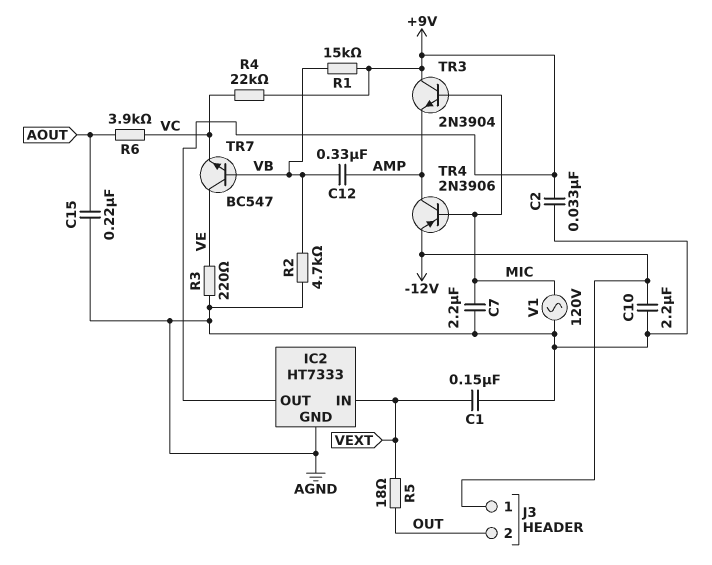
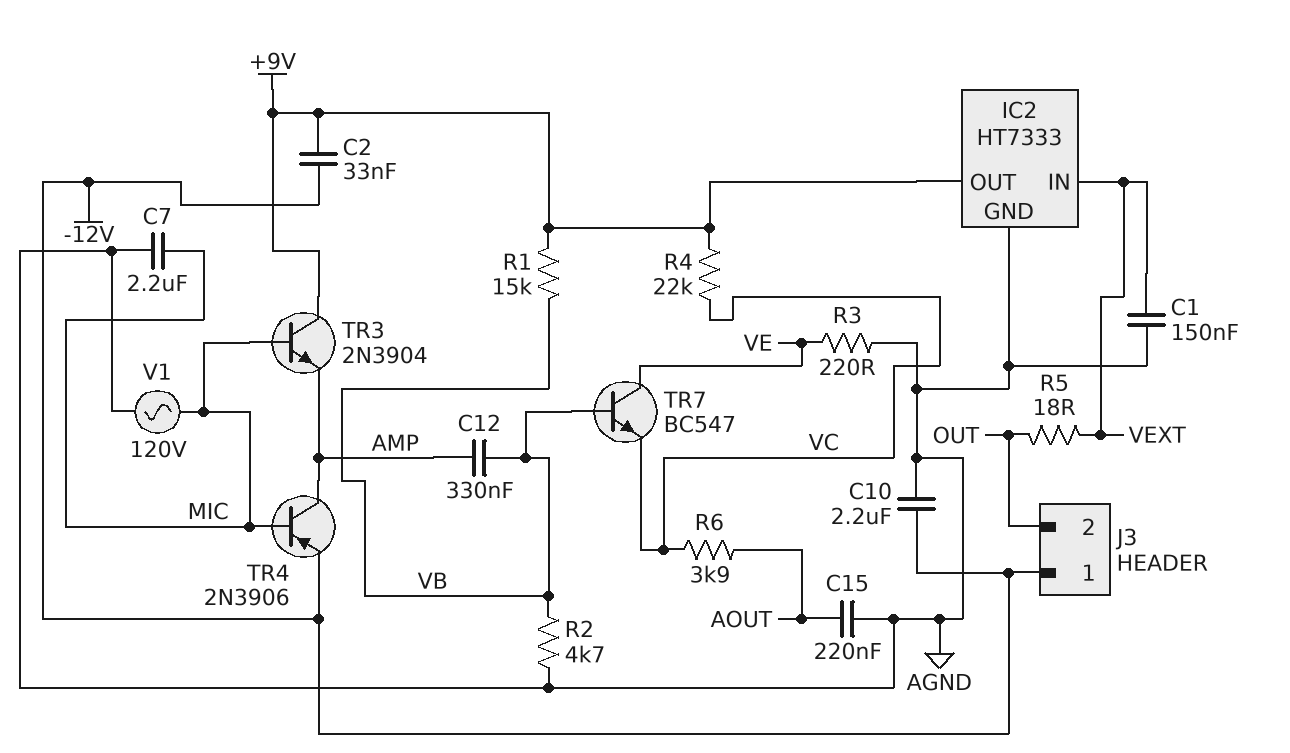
C2: 33nF (+9V, AGND) -> 33nF (+9V, -12V)

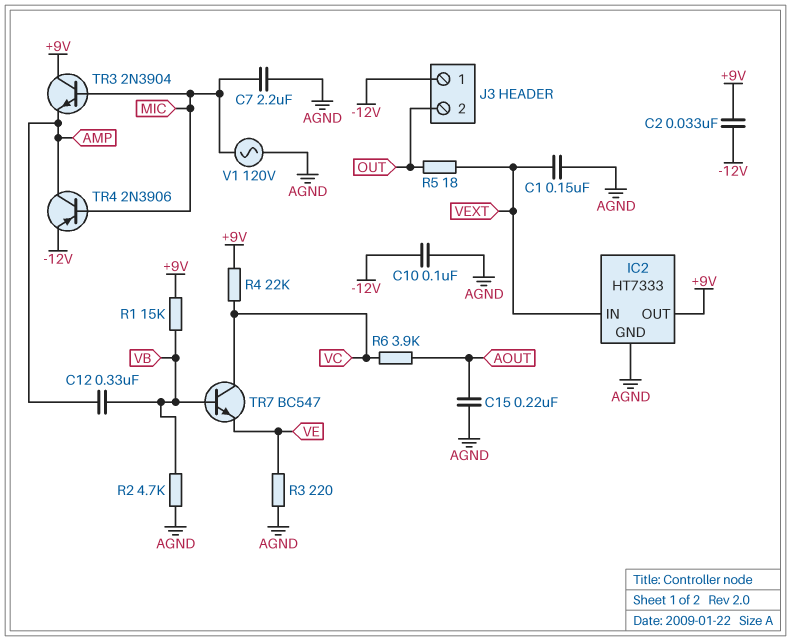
C10: 2.2uF (-12V, AGND) -> 100nF (-12V, AGND)
TR7: NPN BC547 (B VB, C VE, E VC) -> NPN BC547 (B VB, C VC, E VE)

